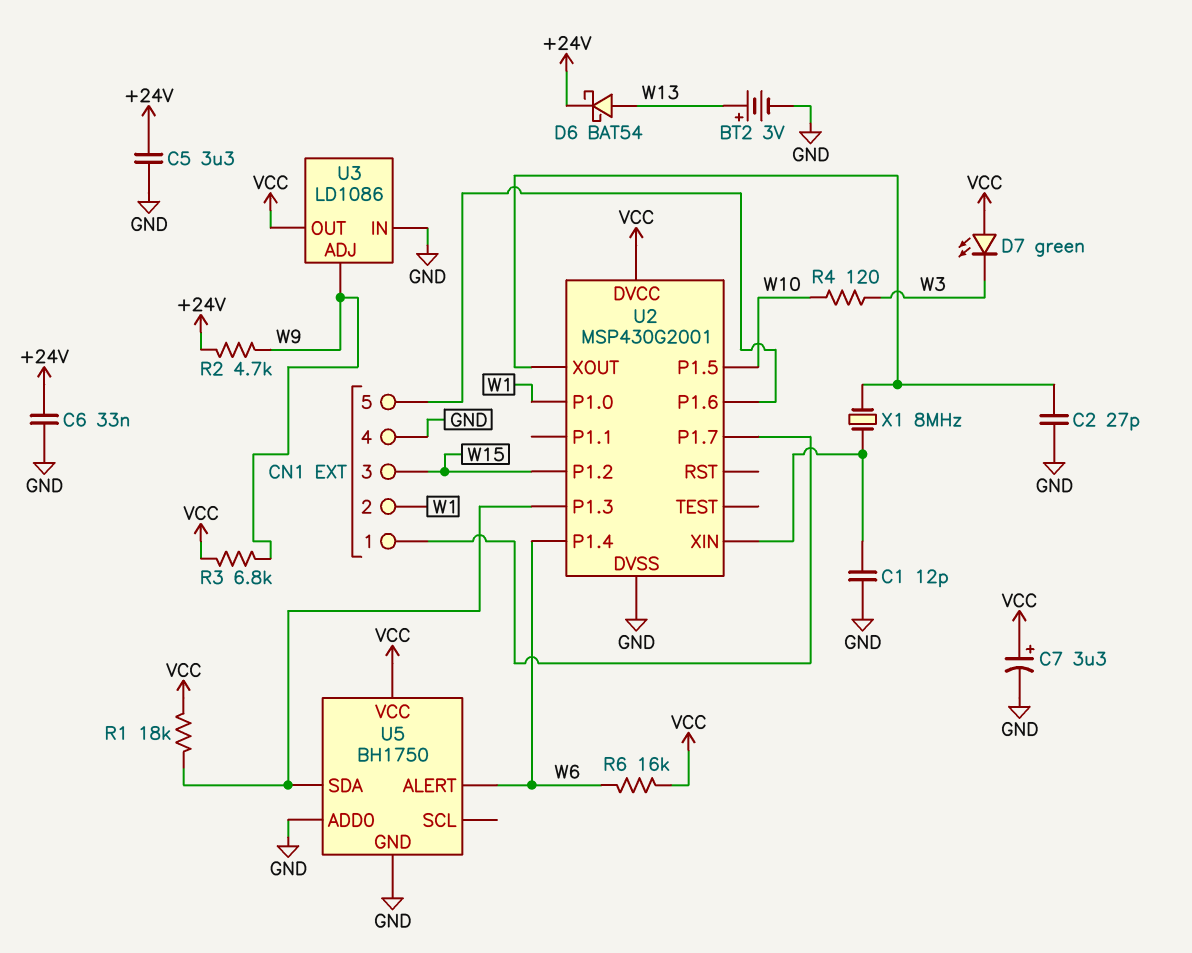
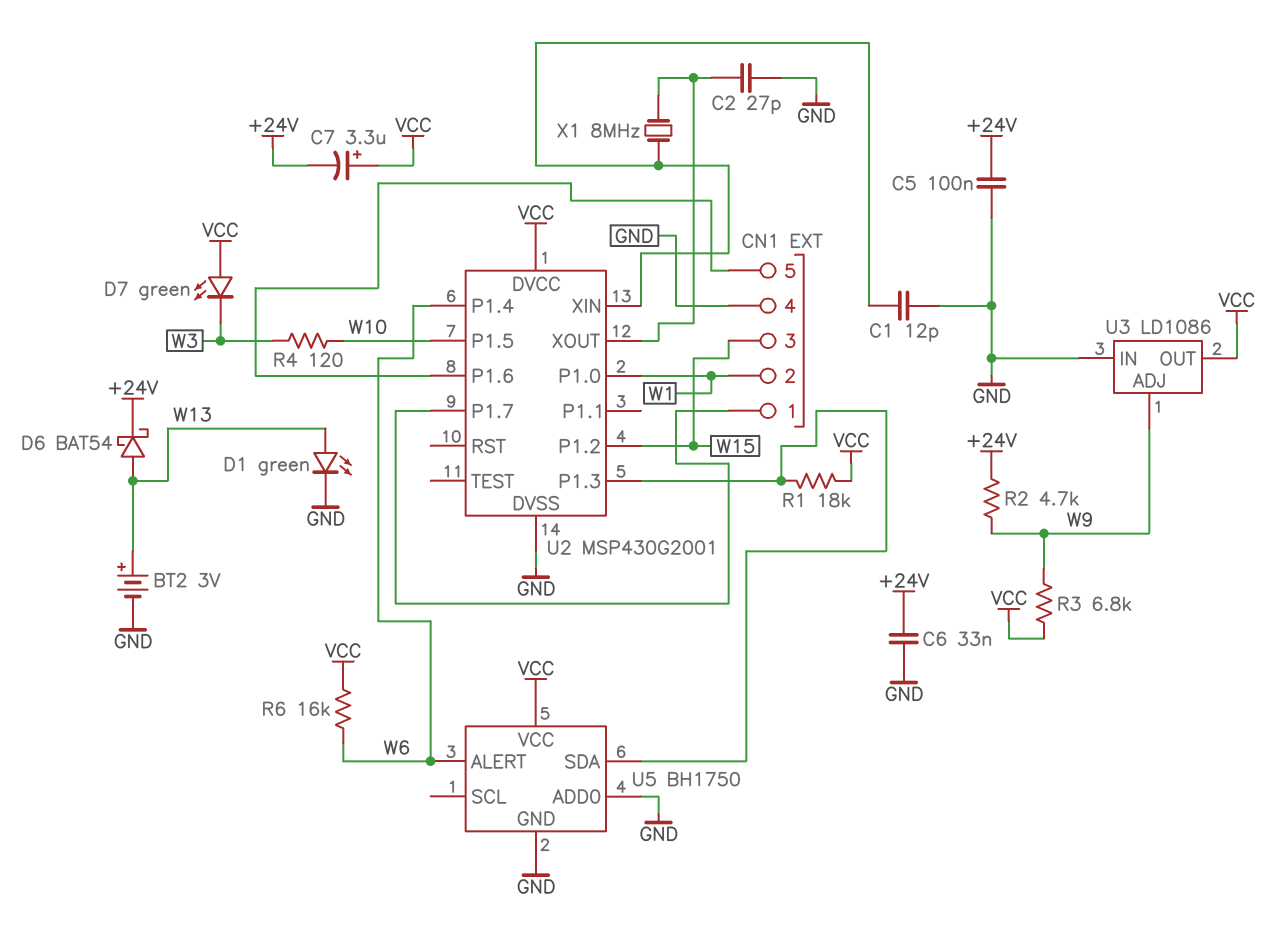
C5: 3.3uF (+24V, GND) -> 100nF (+24V, GND)
C7: 3.3uF (plus VCC, minus GND) -> 3.3uF (plus VCC, minus +24V)
D1: none -> LED green (A W13, K GND)

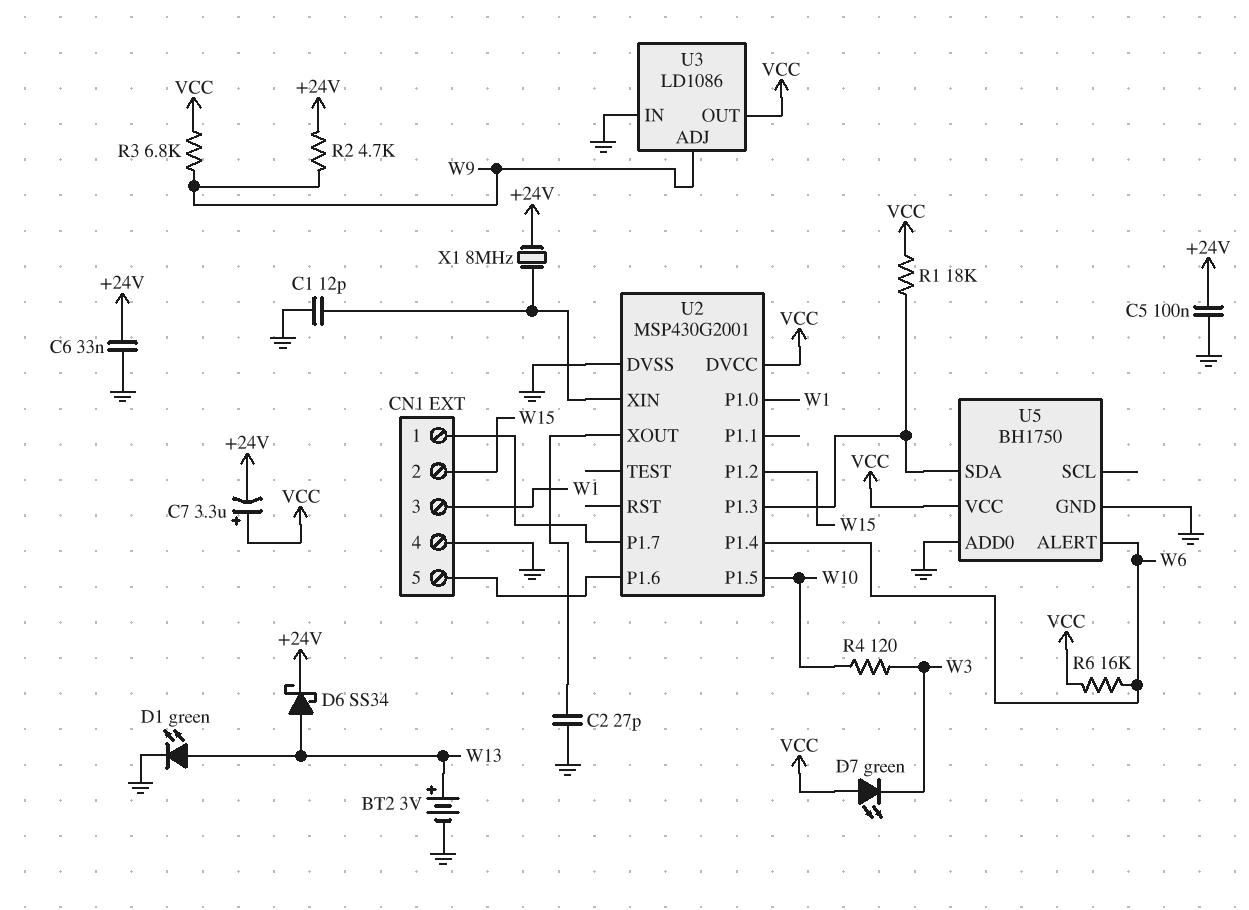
CN1 pin 2: W1 -> W15
CN1 pin 3: W15 -> W1
D6: schottky BAT54 (A W13, K +24V) -> schottky SS34 (A W13, K +24V)
X1: 8MHz (U2/XIN, U2/XOUT) -> 8MHz (+24V, U2/XIN)

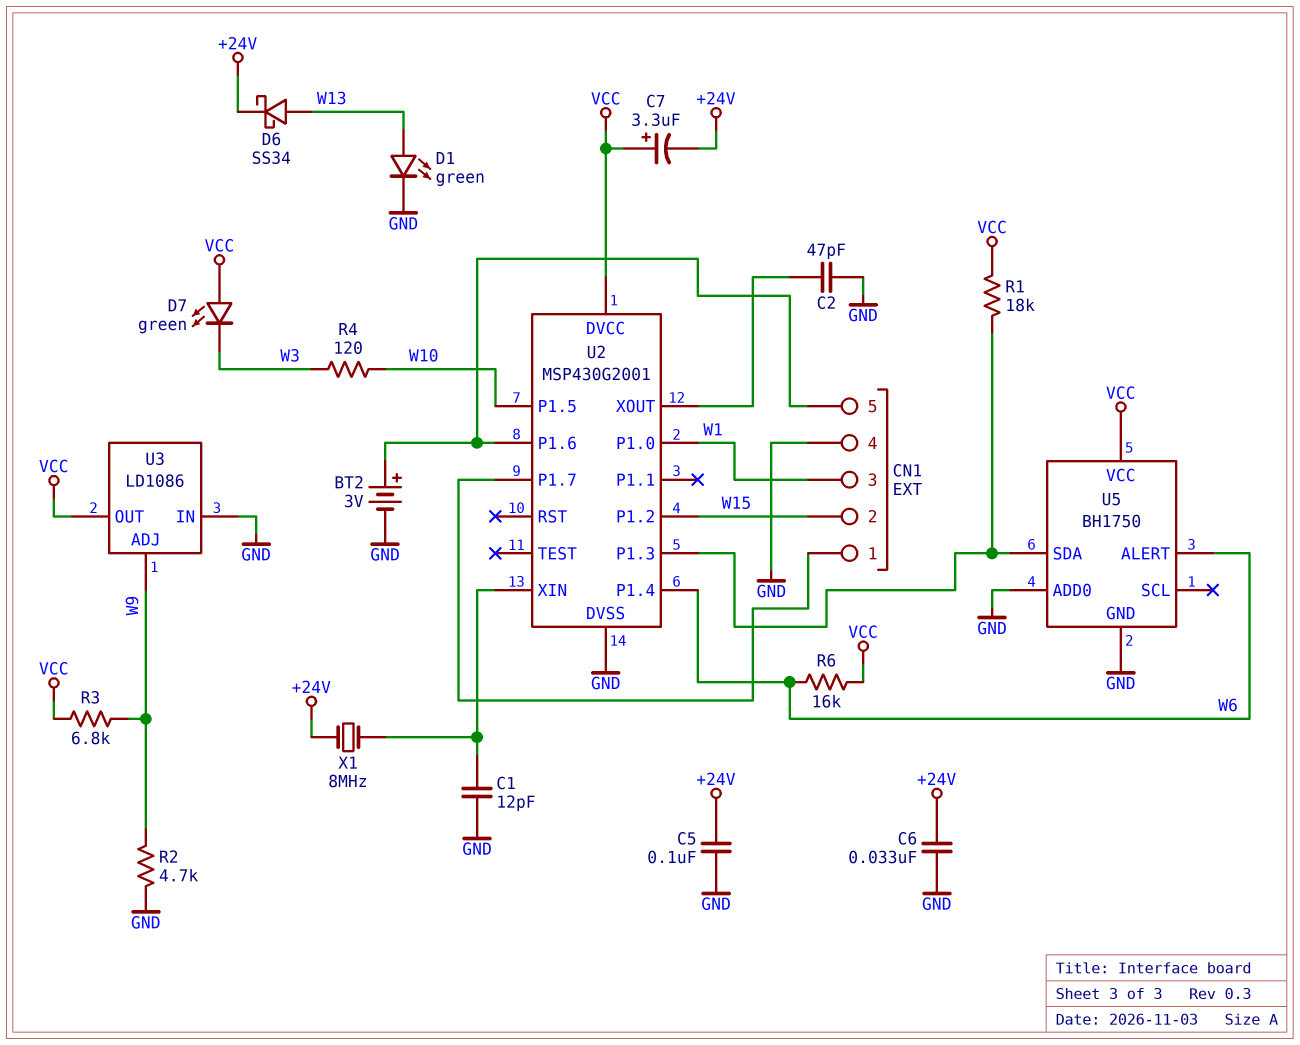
BT2: 3V (plus W13, minus GND) -> 3V (plus CN1/5, minus GND)
C2: 27pF (GND, U2/XOUT) -> 47pF (GND, U2/XOUT)
R2: 4.7k (+24V, W9) -> 4.7k (GND, W9)

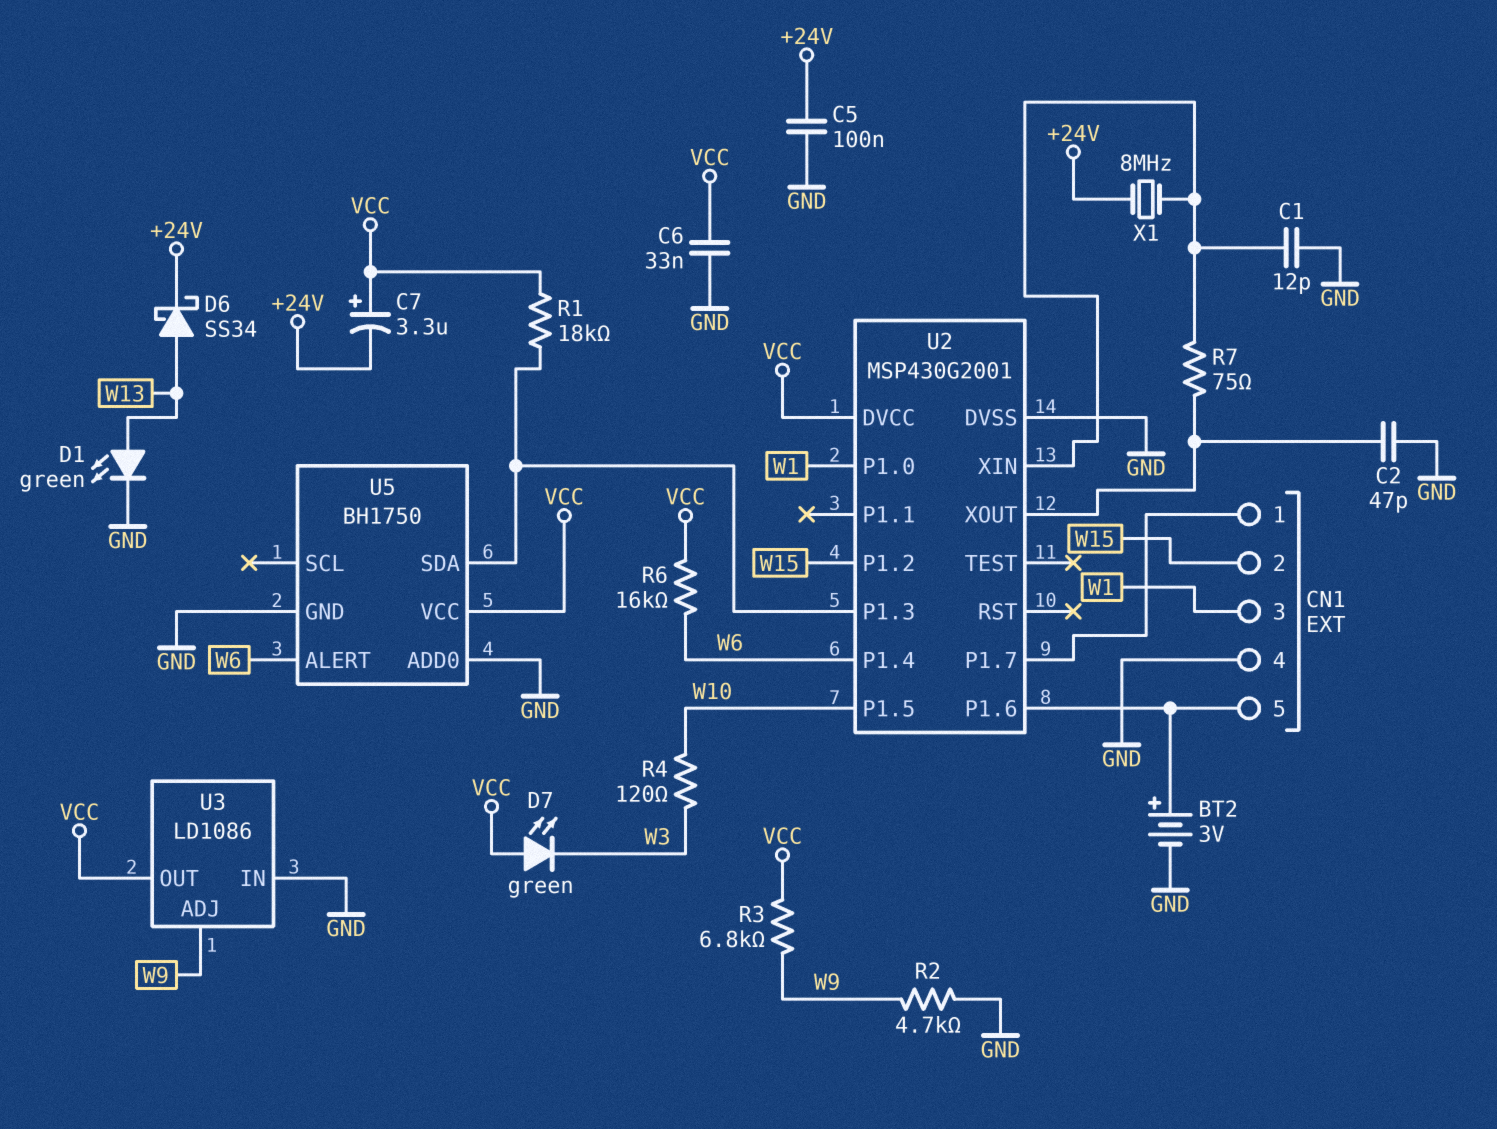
C6: 33nF (+24V, GND) -> 33nF (GND, VCC)
R7: none -> 75 (U2/XIN, U2/XOUT)

